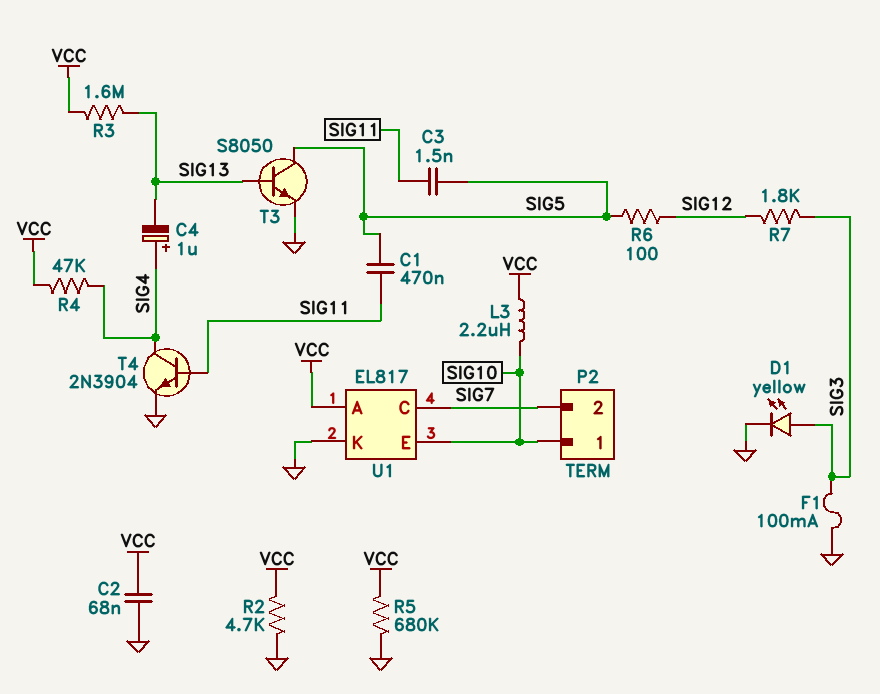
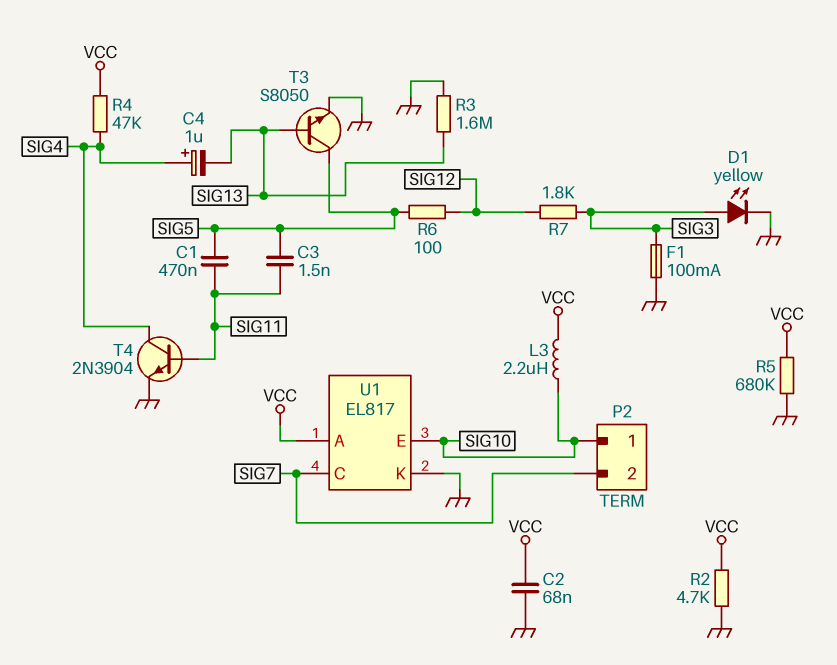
R3: 1.6M (SIG13, VCC) -> 1.6M (GND, SIG13)

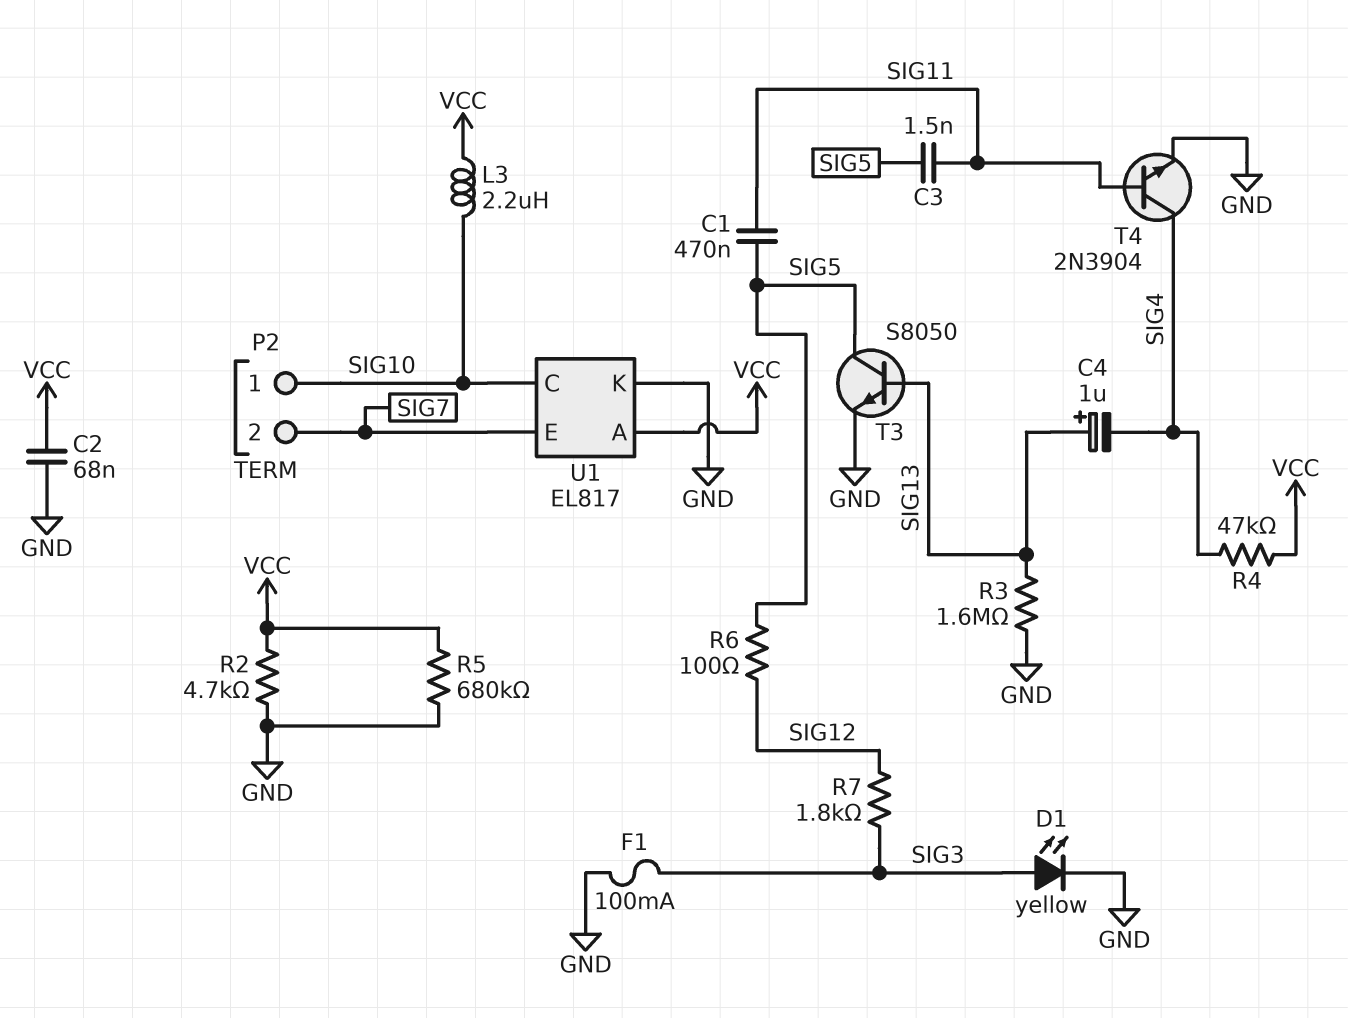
C4: 1uF (plus SIG4, minus SIG13) -> 1uF (plus SIG13, minus SIG4)
U1 pin C: SIG7 -> SIG10
U1 pin E: SIG10 -> SIG7

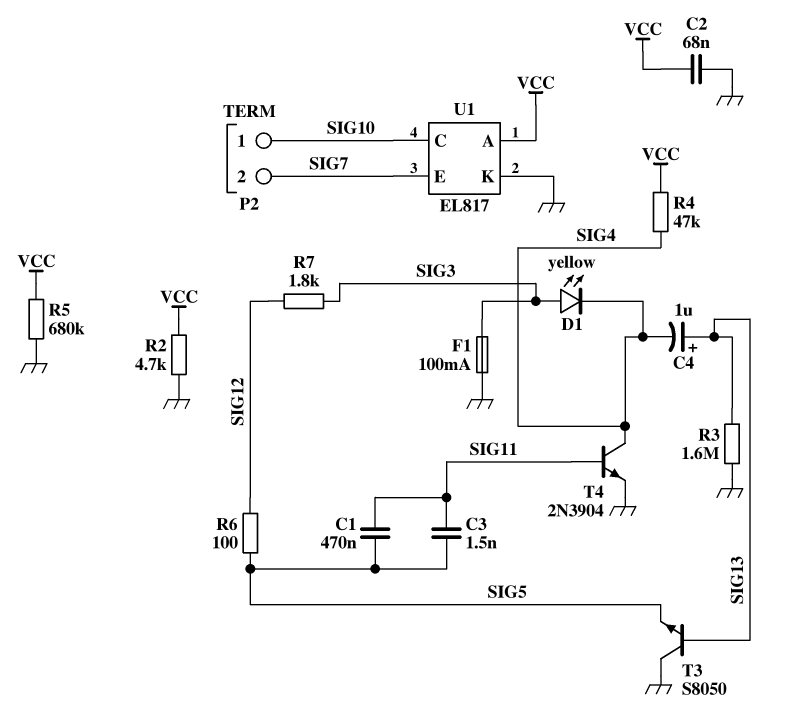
D1: LED yellow (A SIG3, K GND) -> LED yellow (A SIG3, K SIG4)
L3: 2.2uH (SIG10, VCC) -> none
T3: NPN S8050 (B SIG13, C SIG5, E GND) -> NPN S8050 (B SIG13, C GND, E SIG5)

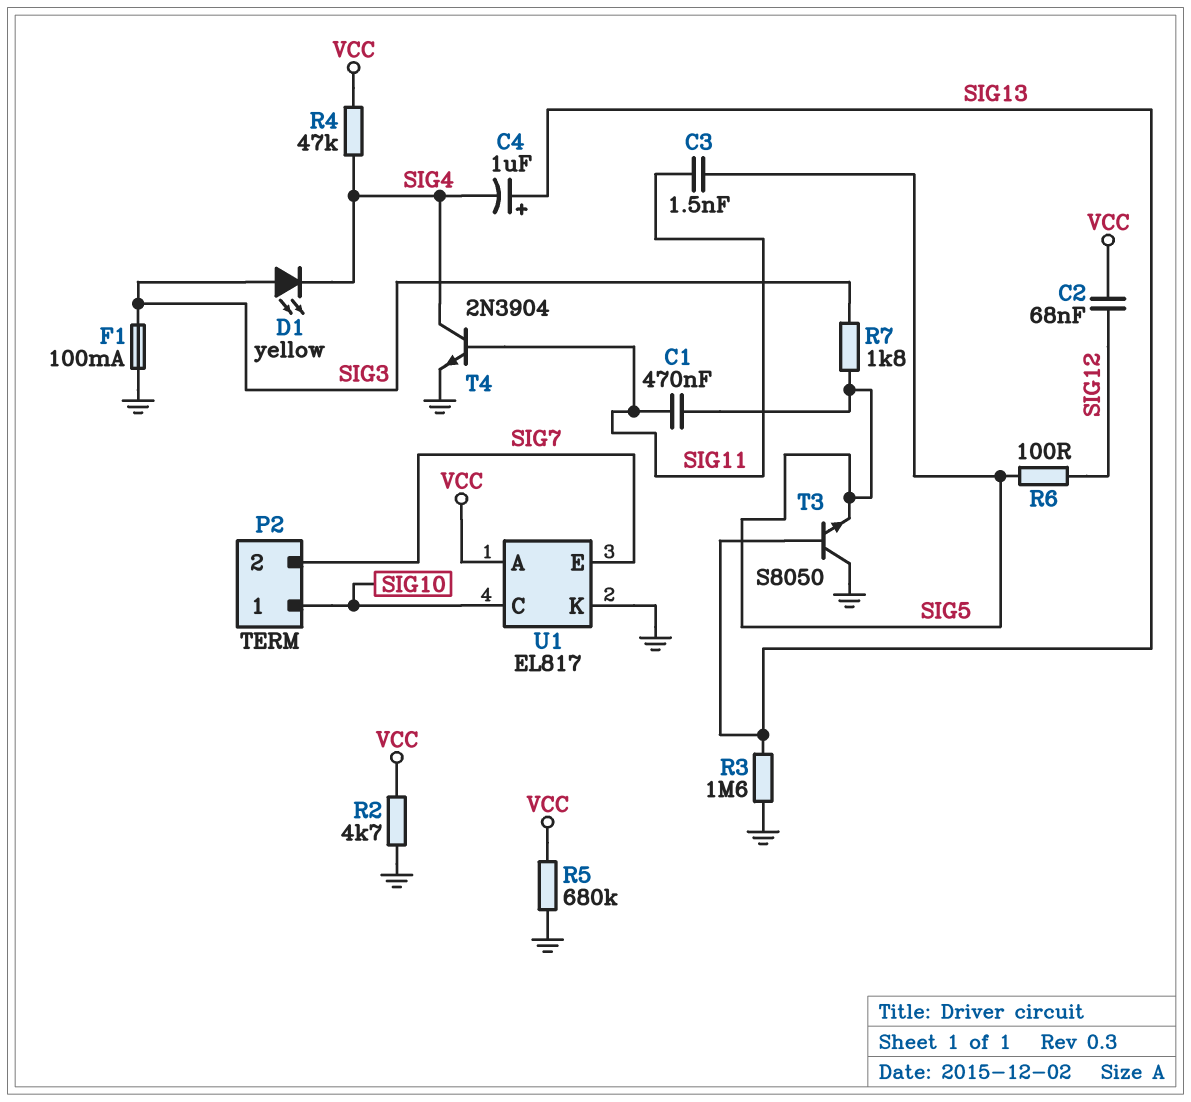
C2: 68nF (GND, VCC) -> 68nF (SIG12, VCC)
R7: 1.8k (SIG3, SIG12) -> 1.8k (SIG3, SIG5)

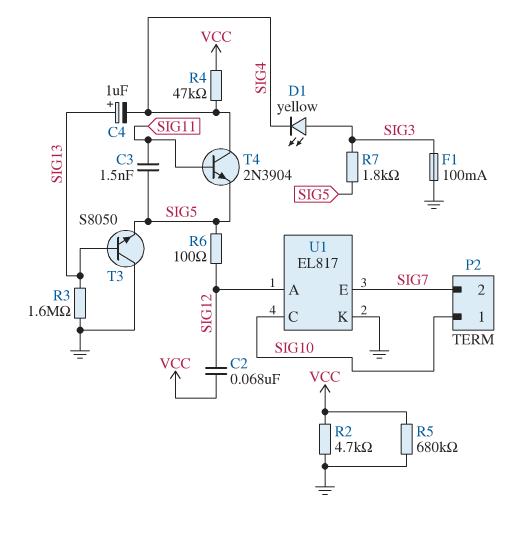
C1: 470nF (SIG5, SIG11) -> none
T4: NPN 2N3904 (B SIG11, C SIG4, E GND) -> NPN 2N3904 (B SIG11, C SIG4, E SIG5)
U1 pin A: VCC -> SIG12

